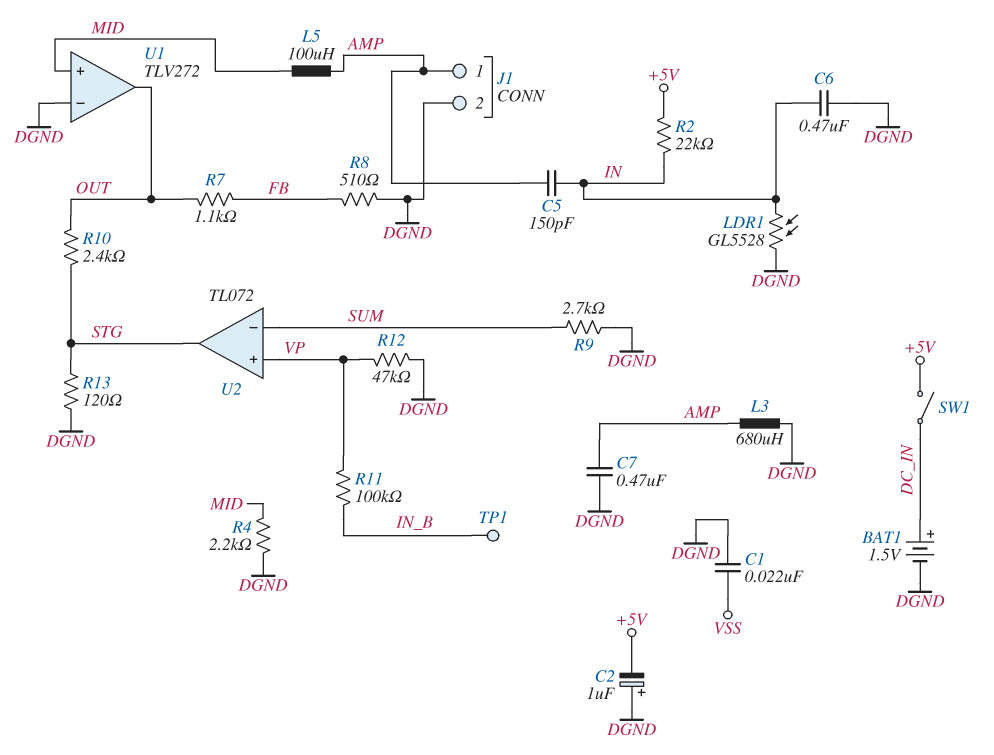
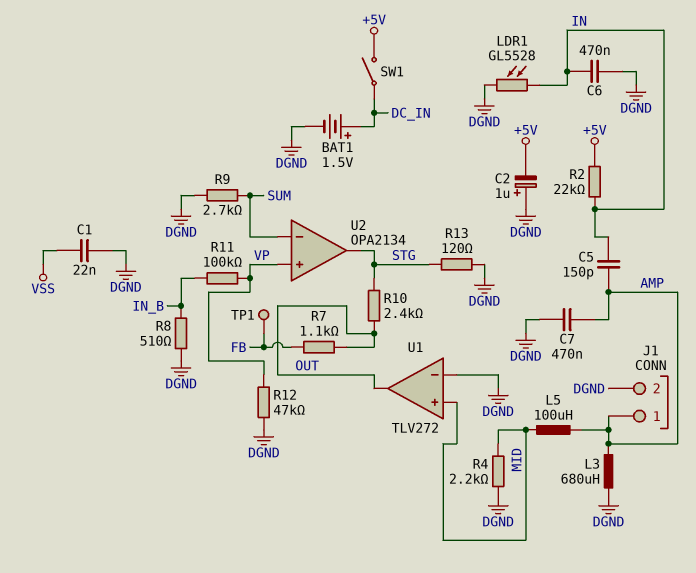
R8: 510 (DGND, FB) -> 510 (DGND, IN_B)
TP1: test point (IN_B) -> test point (FB)
U2: TL072 -> OPA2134

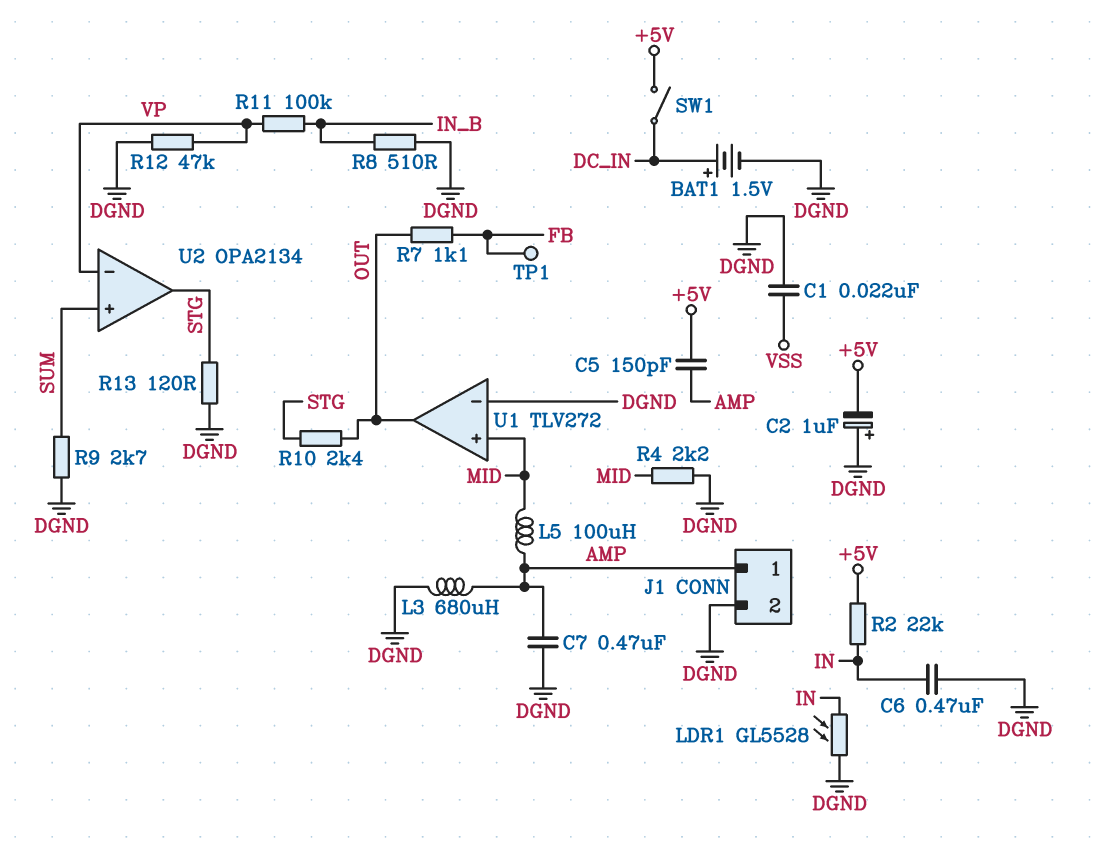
C5: 150pF (AMP, IN) -> 150pF (+5V, AMP)
U2 pin in+: VP -> SUM
U2 pin in-: SUM -> VP

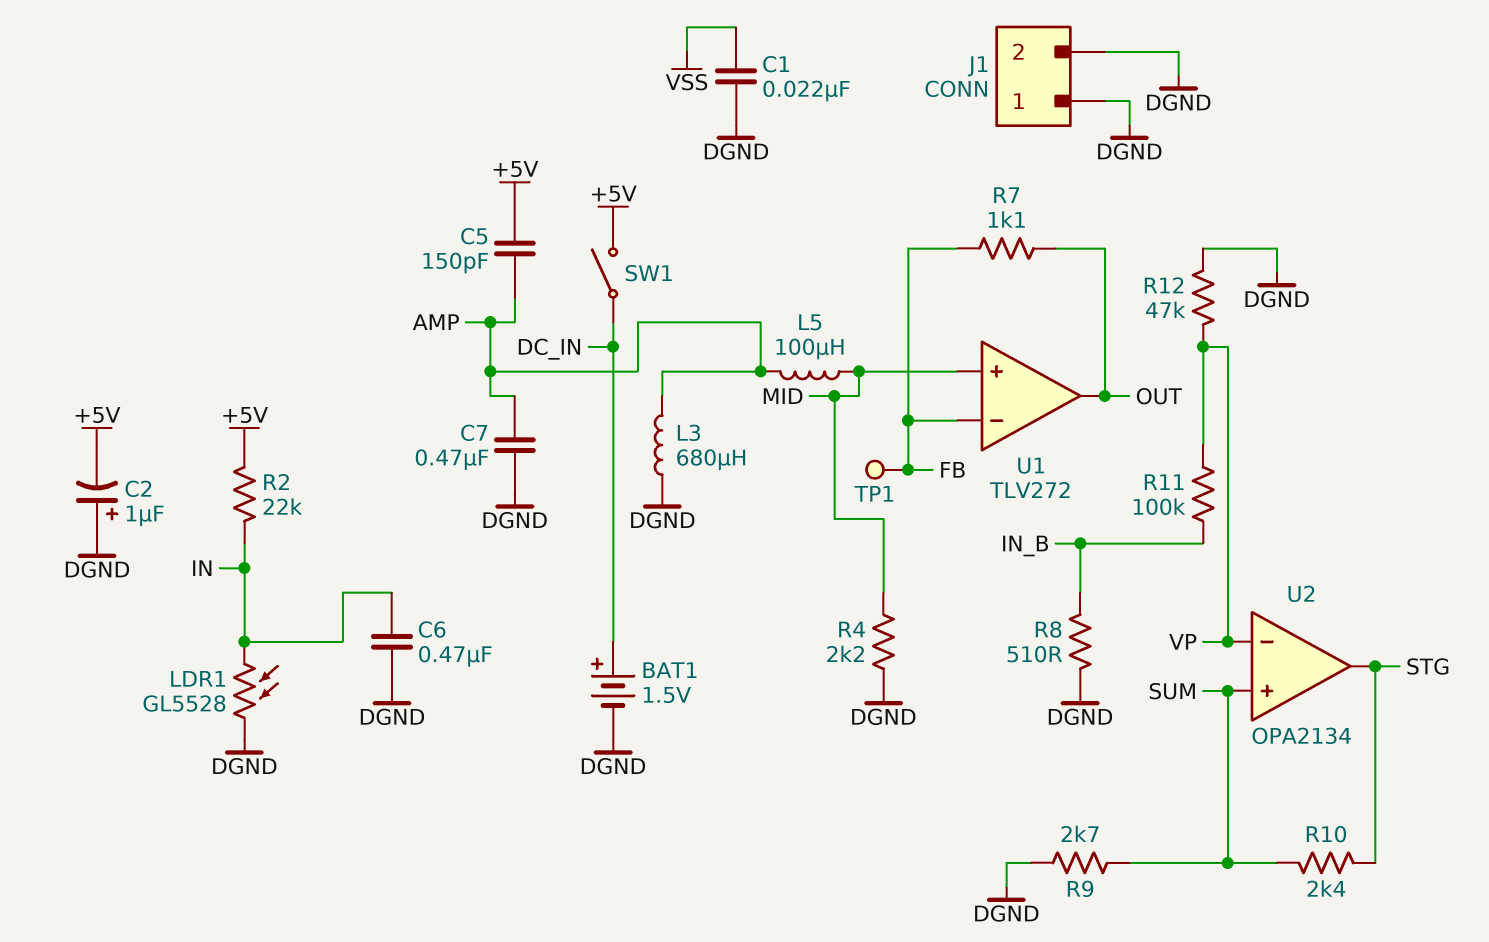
J1 pin 1: AMP -> DGND
R10: 2.4k (OUT, STG) -> 2.4k (STG, SUM)
R13: 120 (DGND, STG) -> none
U1 pin in-: DGND -> FB

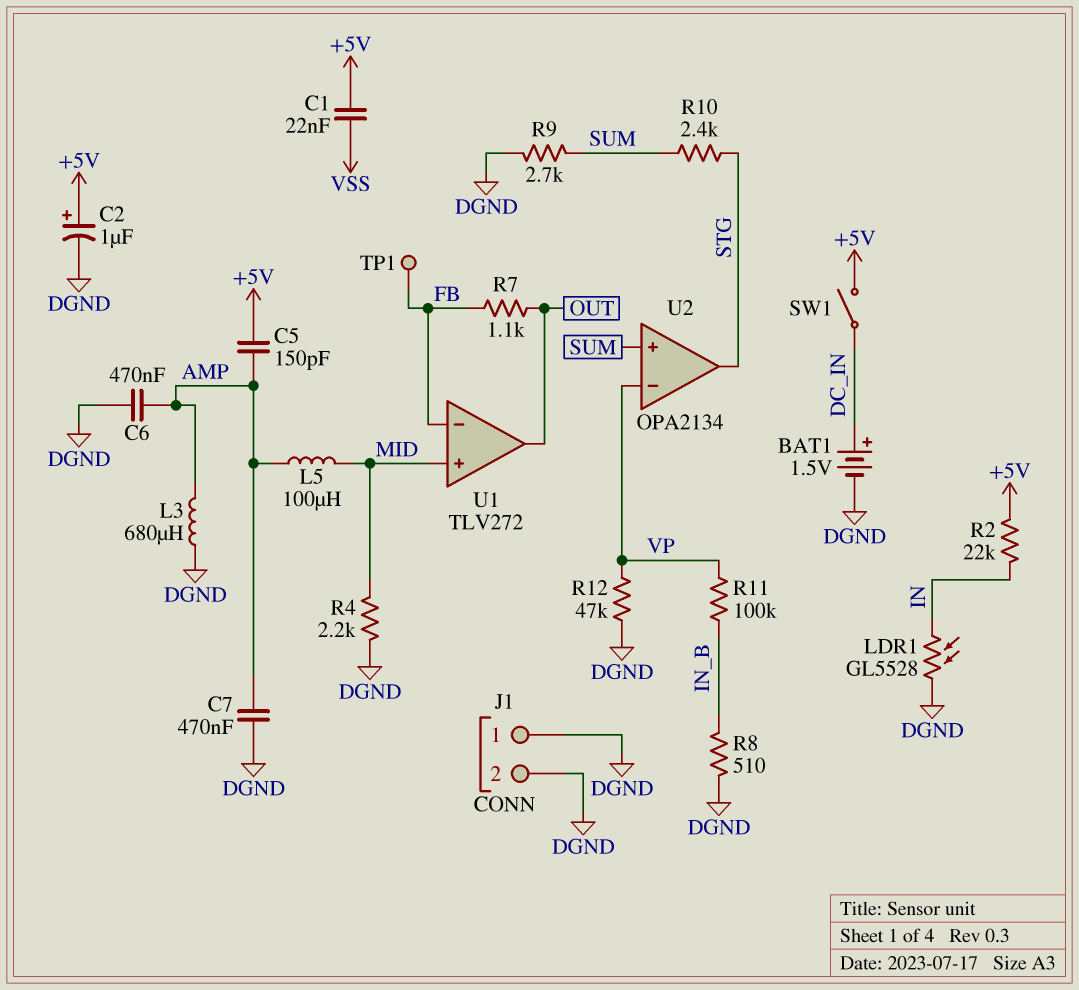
C1: 22nF (DGND, VSS) -> 22nF (+5V, VSS)
C2: 1uF (plus DGND, minus +5V) -> 1uF (plus +5V, minus DGND)
C6: 470nF (DGND, IN) -> 470nF (AMP, DGND)

